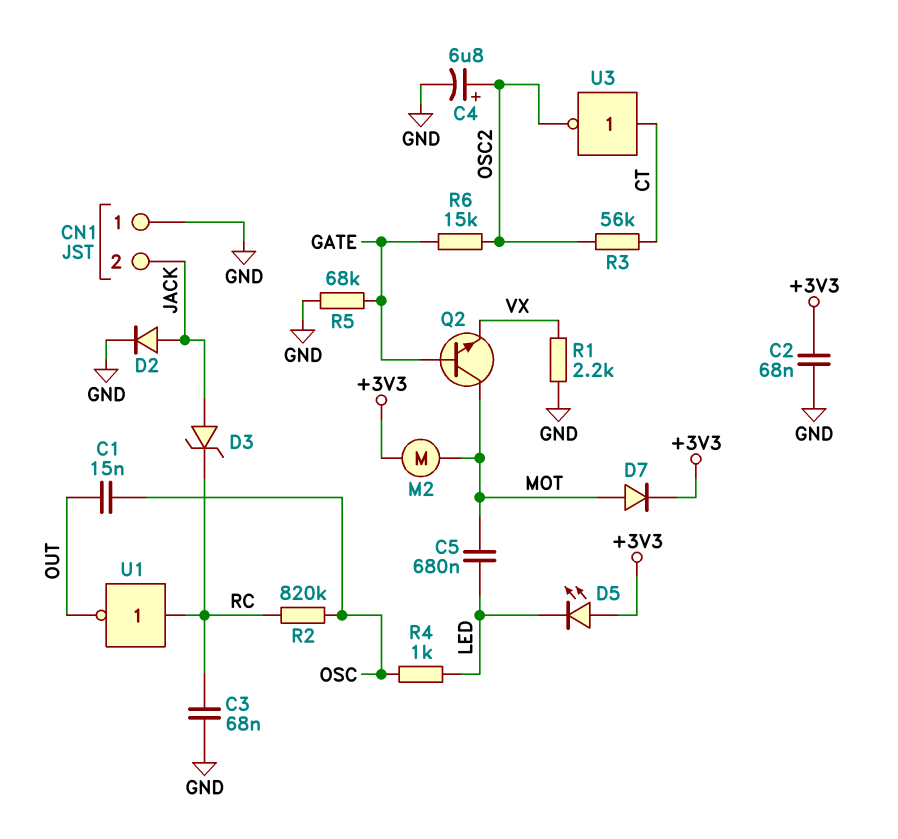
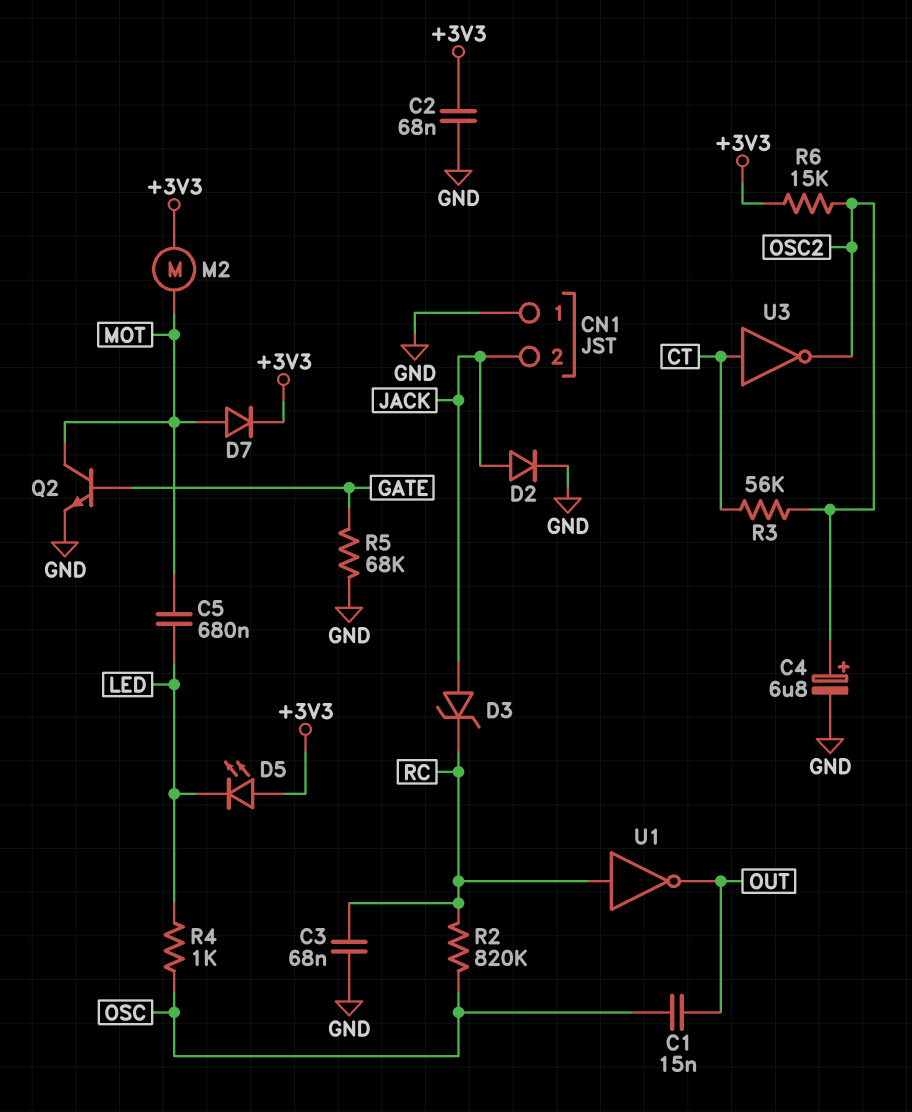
Q2: NPN (B GATE, C MOT, E VX) -> NPN (B GATE, C MOT, E GND)
R1: 2.2k (GND, VX) -> none
R6: 15k (GATE, OSC2) -> 15k (+3V3, OSC2)

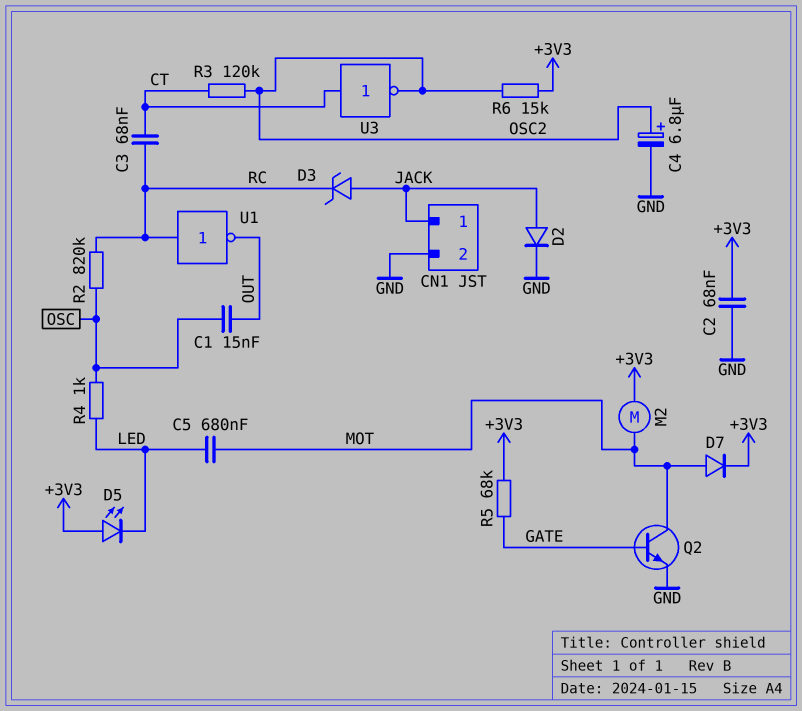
C3: 68nF (GND, RC) -> 68nF (CT, RC)
CN1 pin 1: GND -> JACK
CN1 pin 2: JACK -> GND
R3: 56k (CT, OSC2) -> 120k (CT, OSC2)
R5: 68k (GATE, GND) -> 68k (+3V3, GATE)

